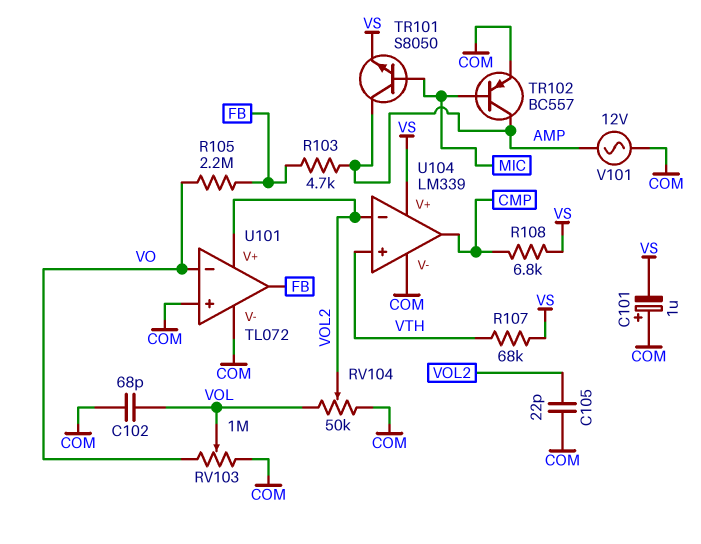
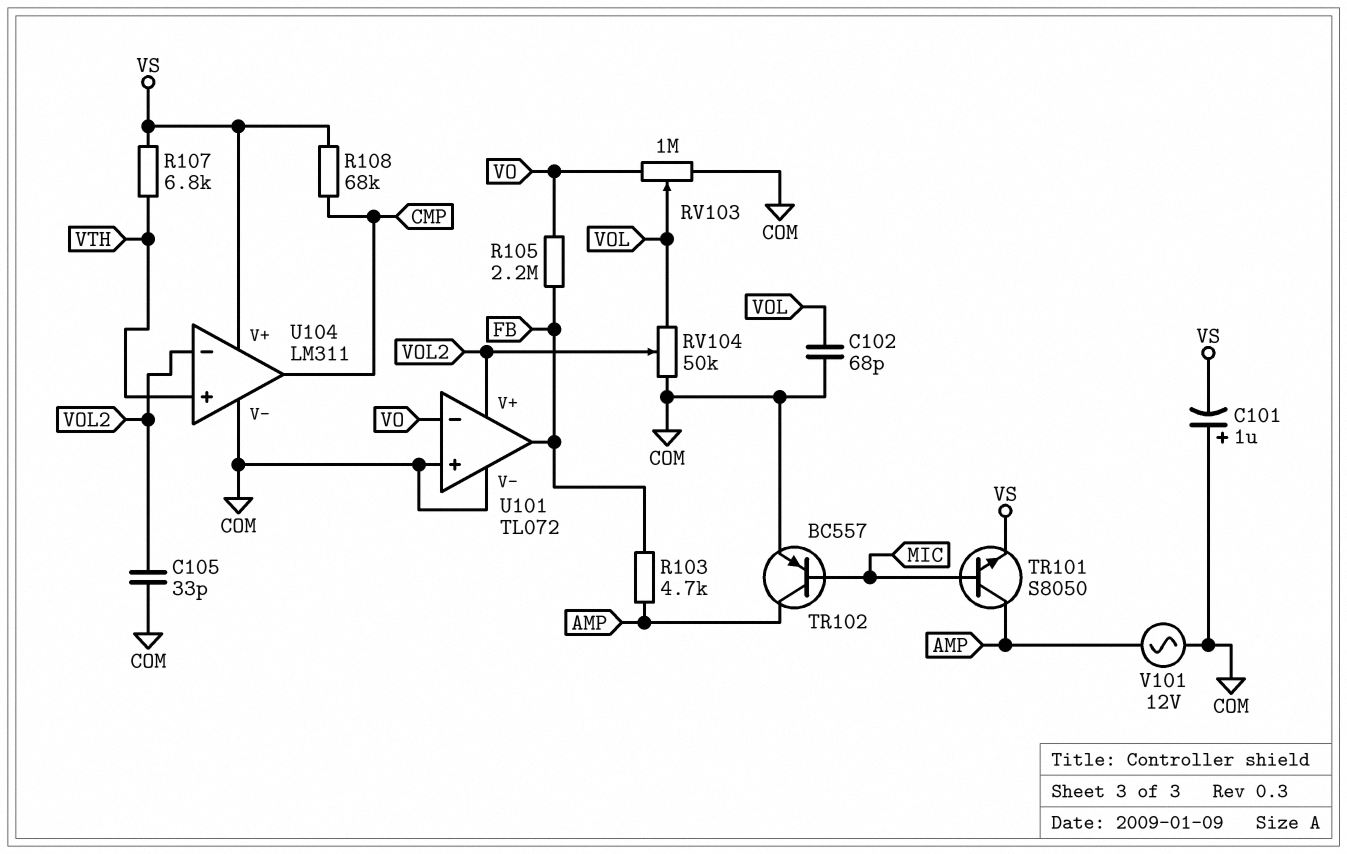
C105: 22pF (COM, VOL2) -> 33pF (COM, VOL2)
R107: 68k (VS, VTH) -> 6.8k (VS, VTH)
R108: 6.8k (CMP, VS) -> 68k (CMP, VS)
U104: LM339 -> LM311

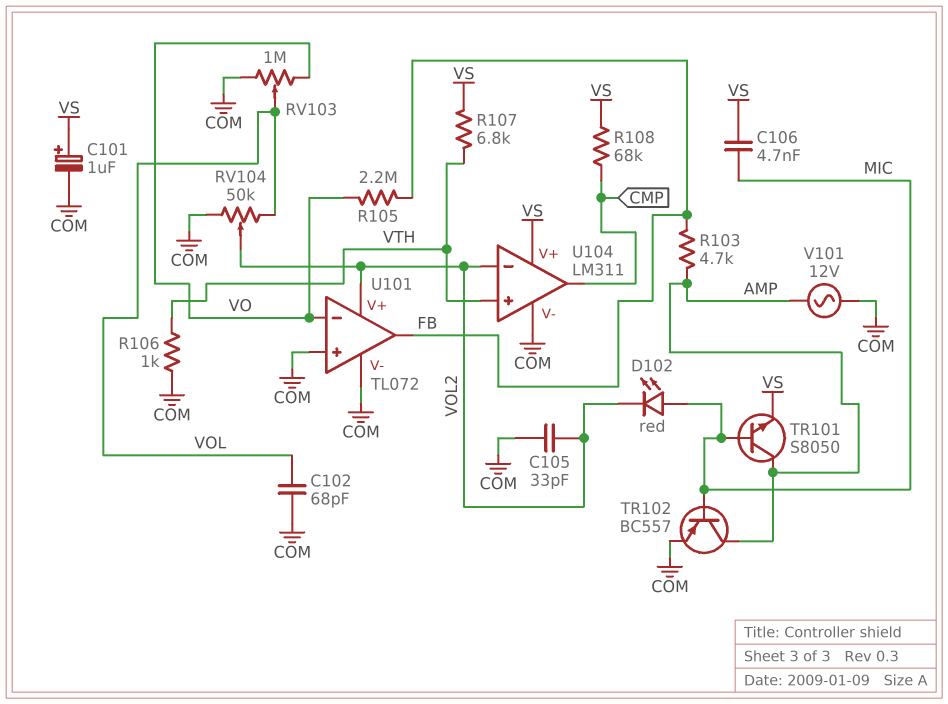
C101: 1uF (plus COM, minus VS) -> 1uF (plus VS, minus COM)
C106: none -> 4.7nF (MIC, VS)
D102: none -> LED red (A MIC, K VOL2)
R106: none -> 1k (COM, VTH)

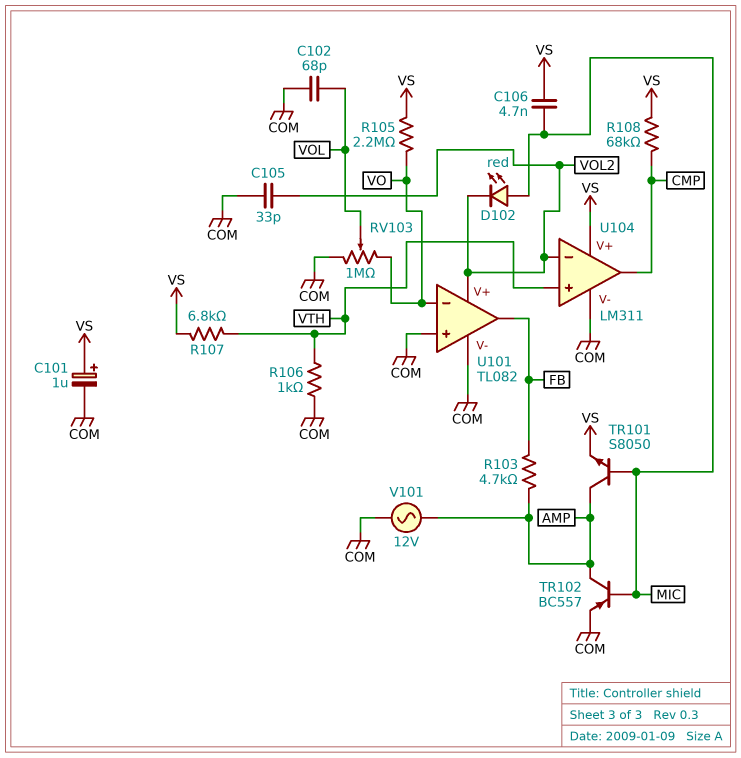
R105: 2.2M (FB, VO) -> 2.2M (VO, VS)
RV104: 50k (COM, VOL, wiper VOL2) -> none
U101: TL072 -> TL082

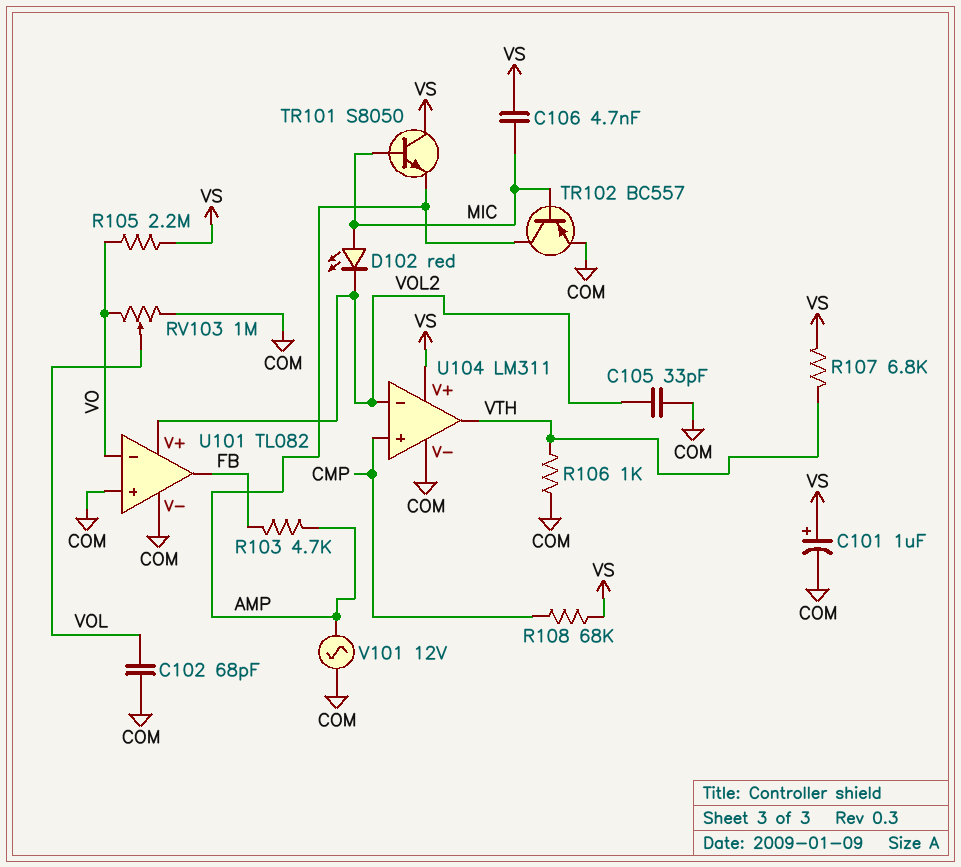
TR101: NPN S8050 (B MIC, C AMP, E VS) -> NPN S8050 (B MIC, C VS, E AMP)
U104 pin in+: VTH -> CMP
U104 pin out: CMP -> VTH

